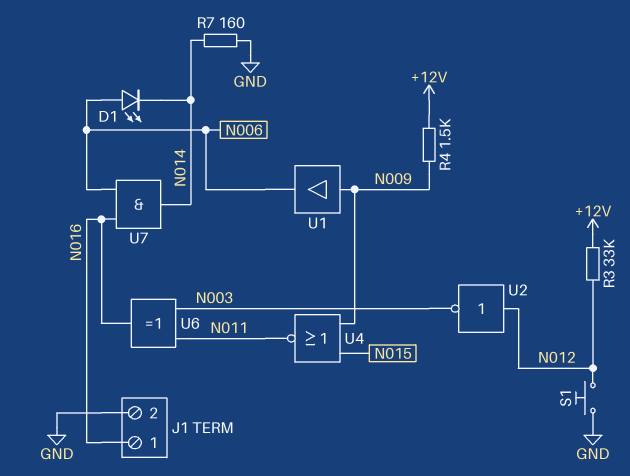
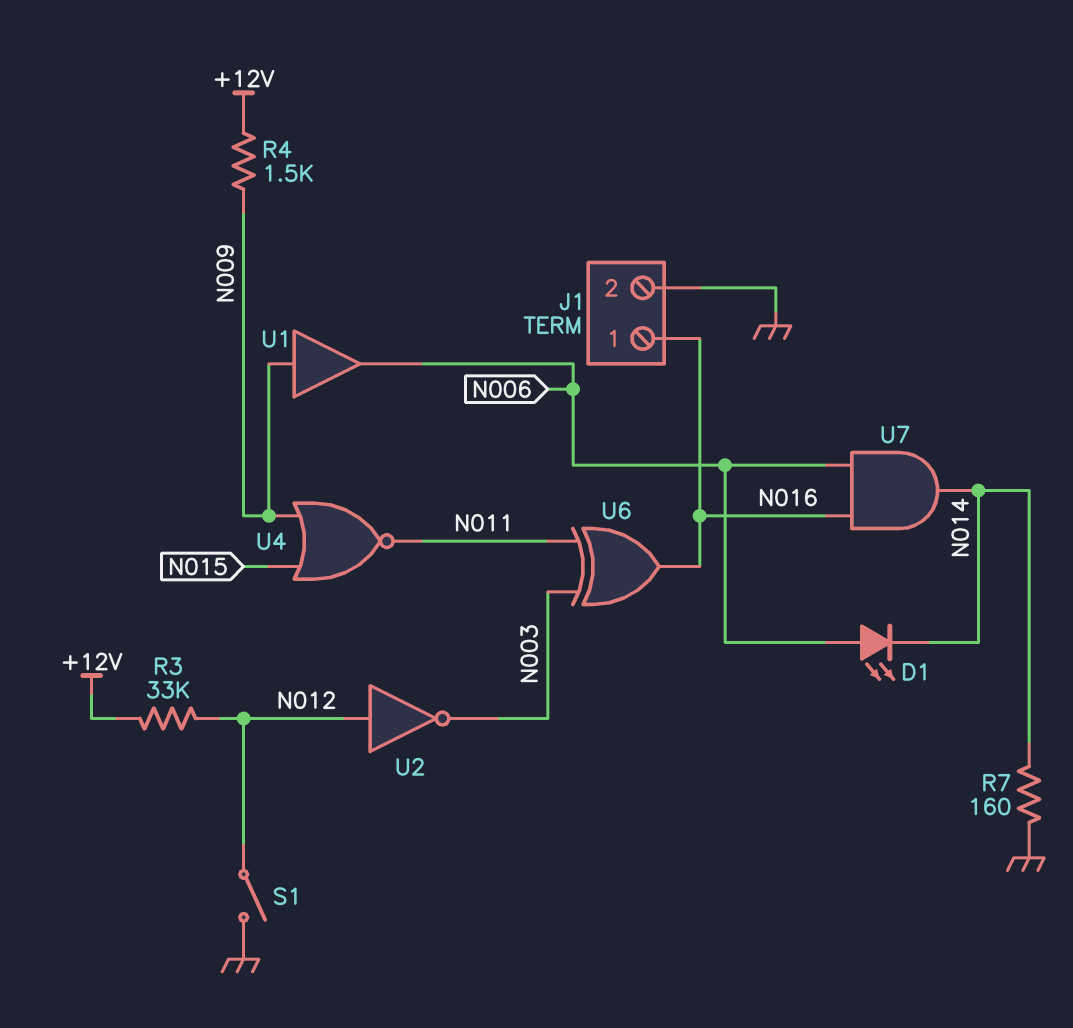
S1: button (GND, N012) -> switch (GND, N012)

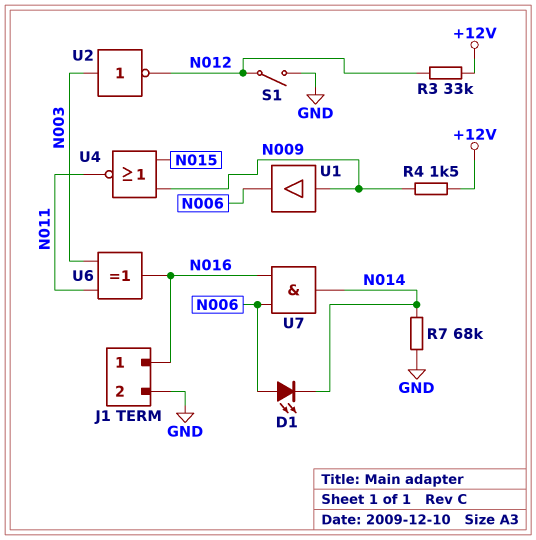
R7: 160 (GND, N014) -> 68k (GND, N014)
U2: NOT (in N012, out N003) -> NOT (in N003, out N012)

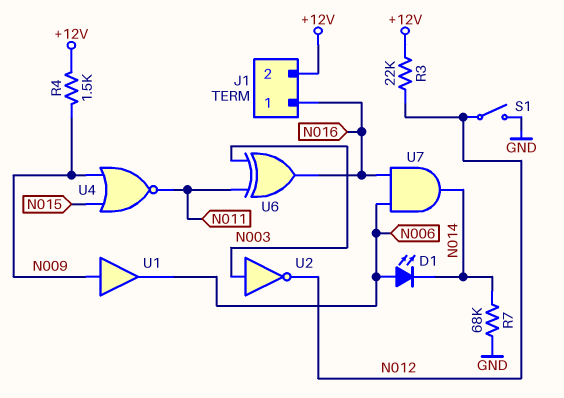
J1 pin 2: GND -> +12V
R3: 33k (+12V, N012) -> 22k (+12V, N012)

